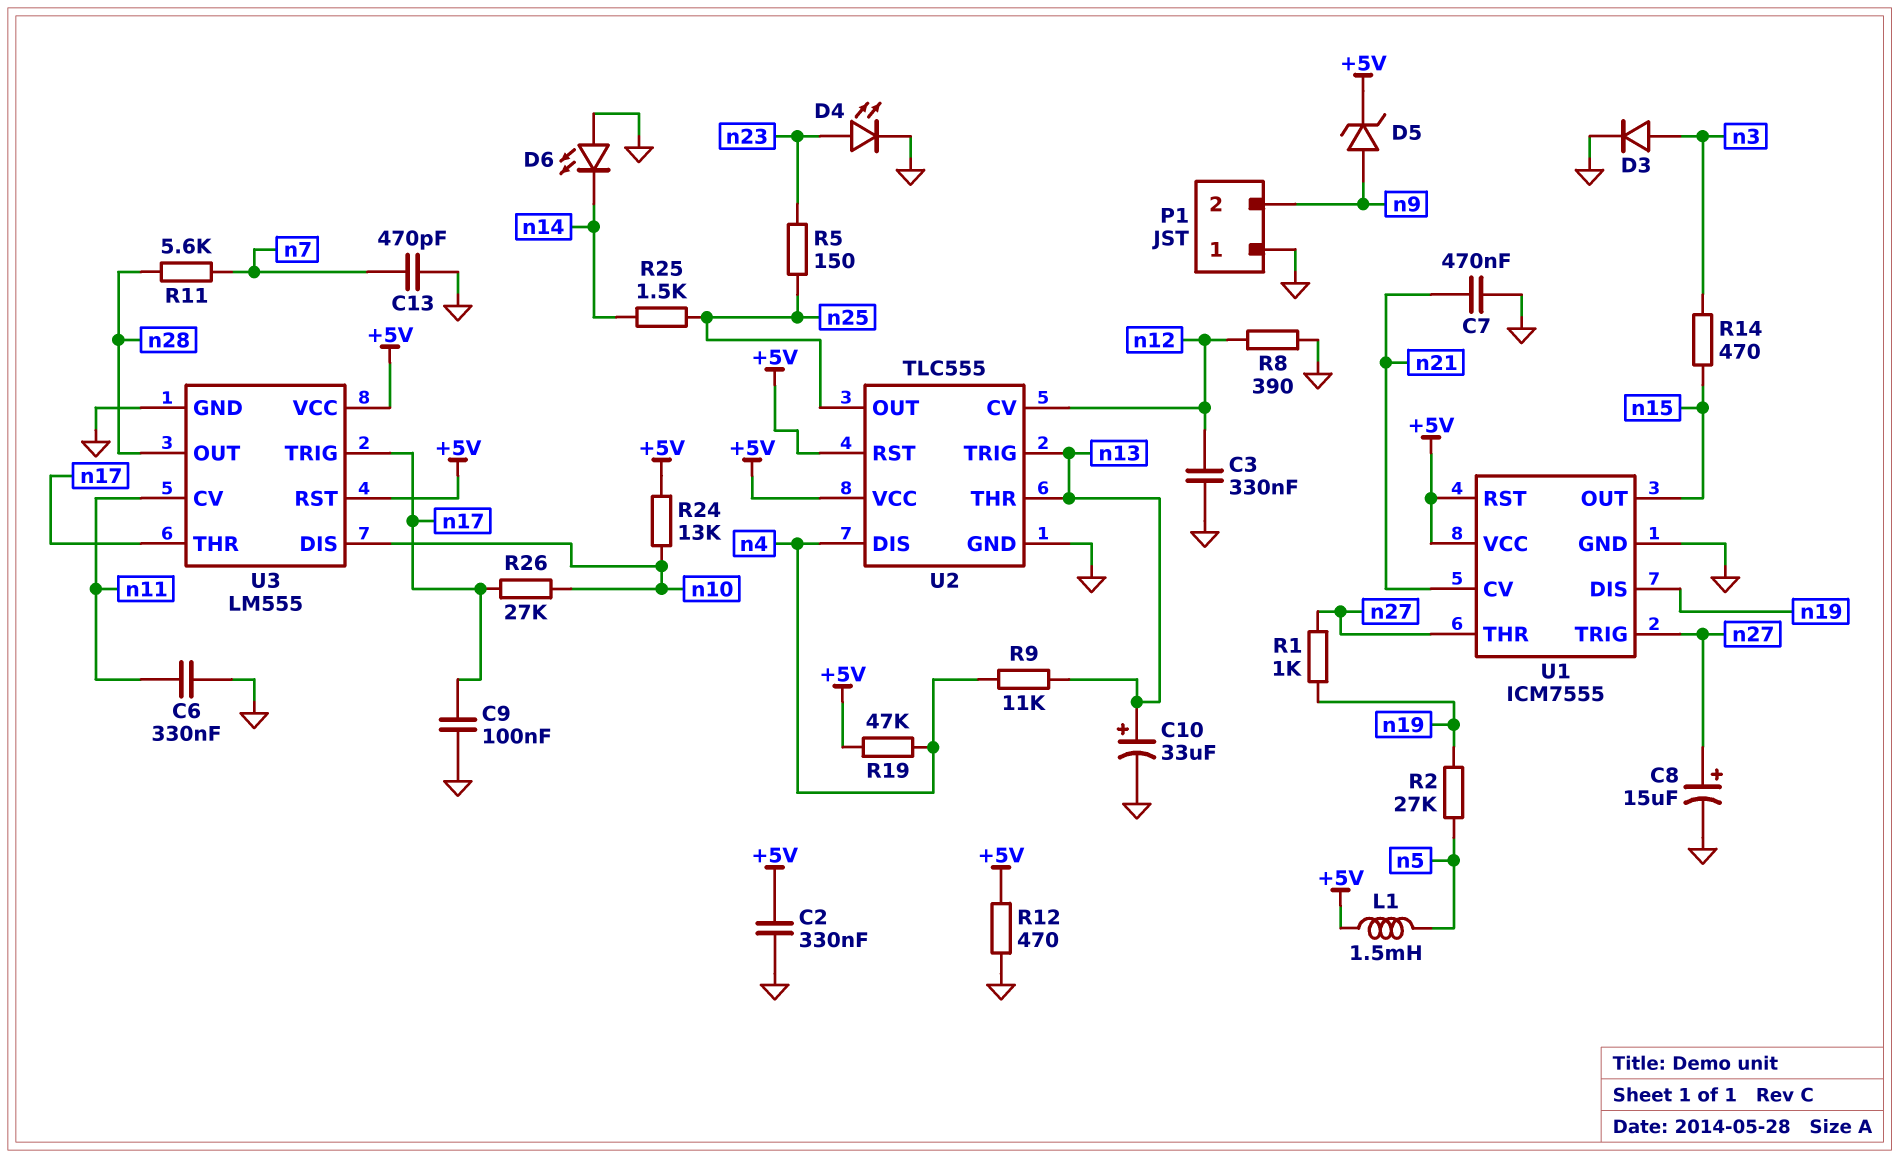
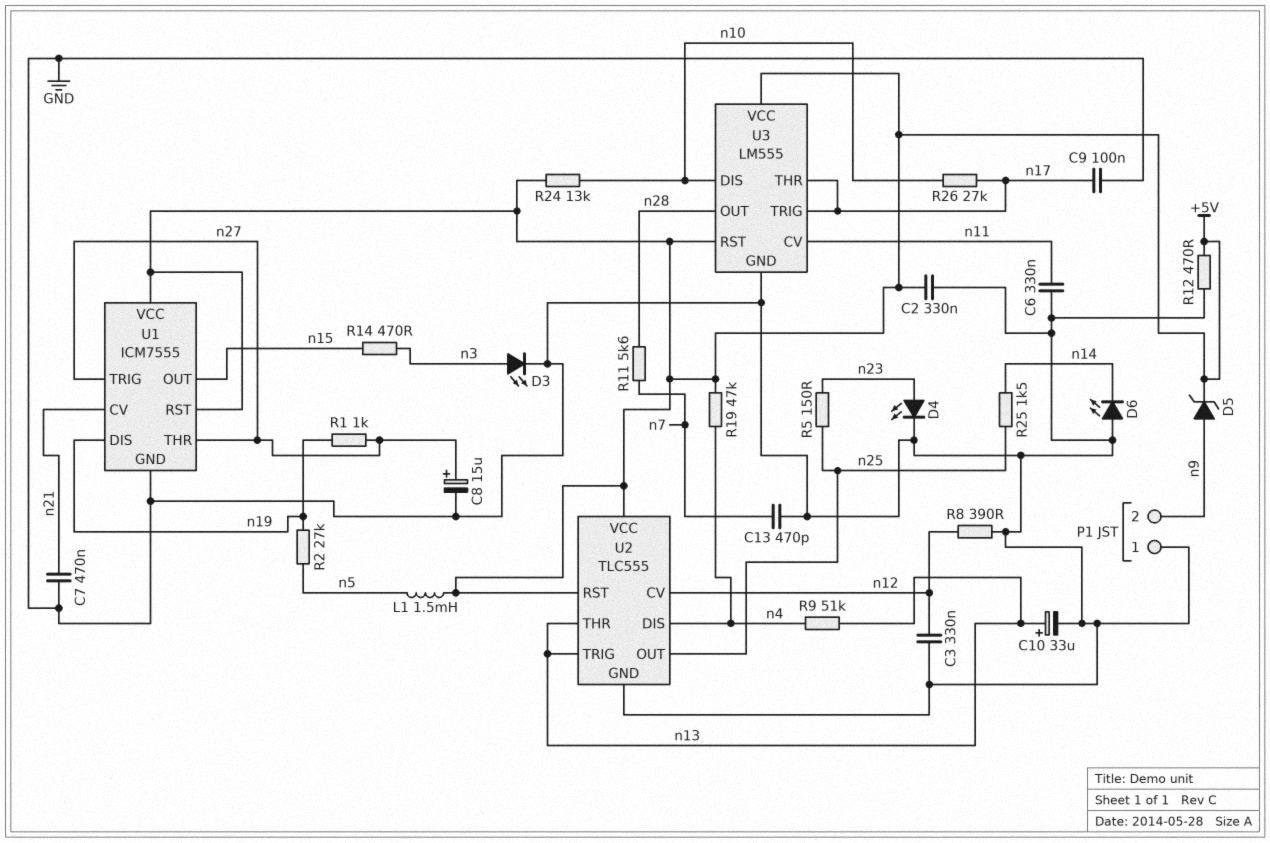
D3: diode (A n3, K GND) -> LED (A n3, K GND)
R9: 11k (n4, n13) -> 51k (n4, n13)

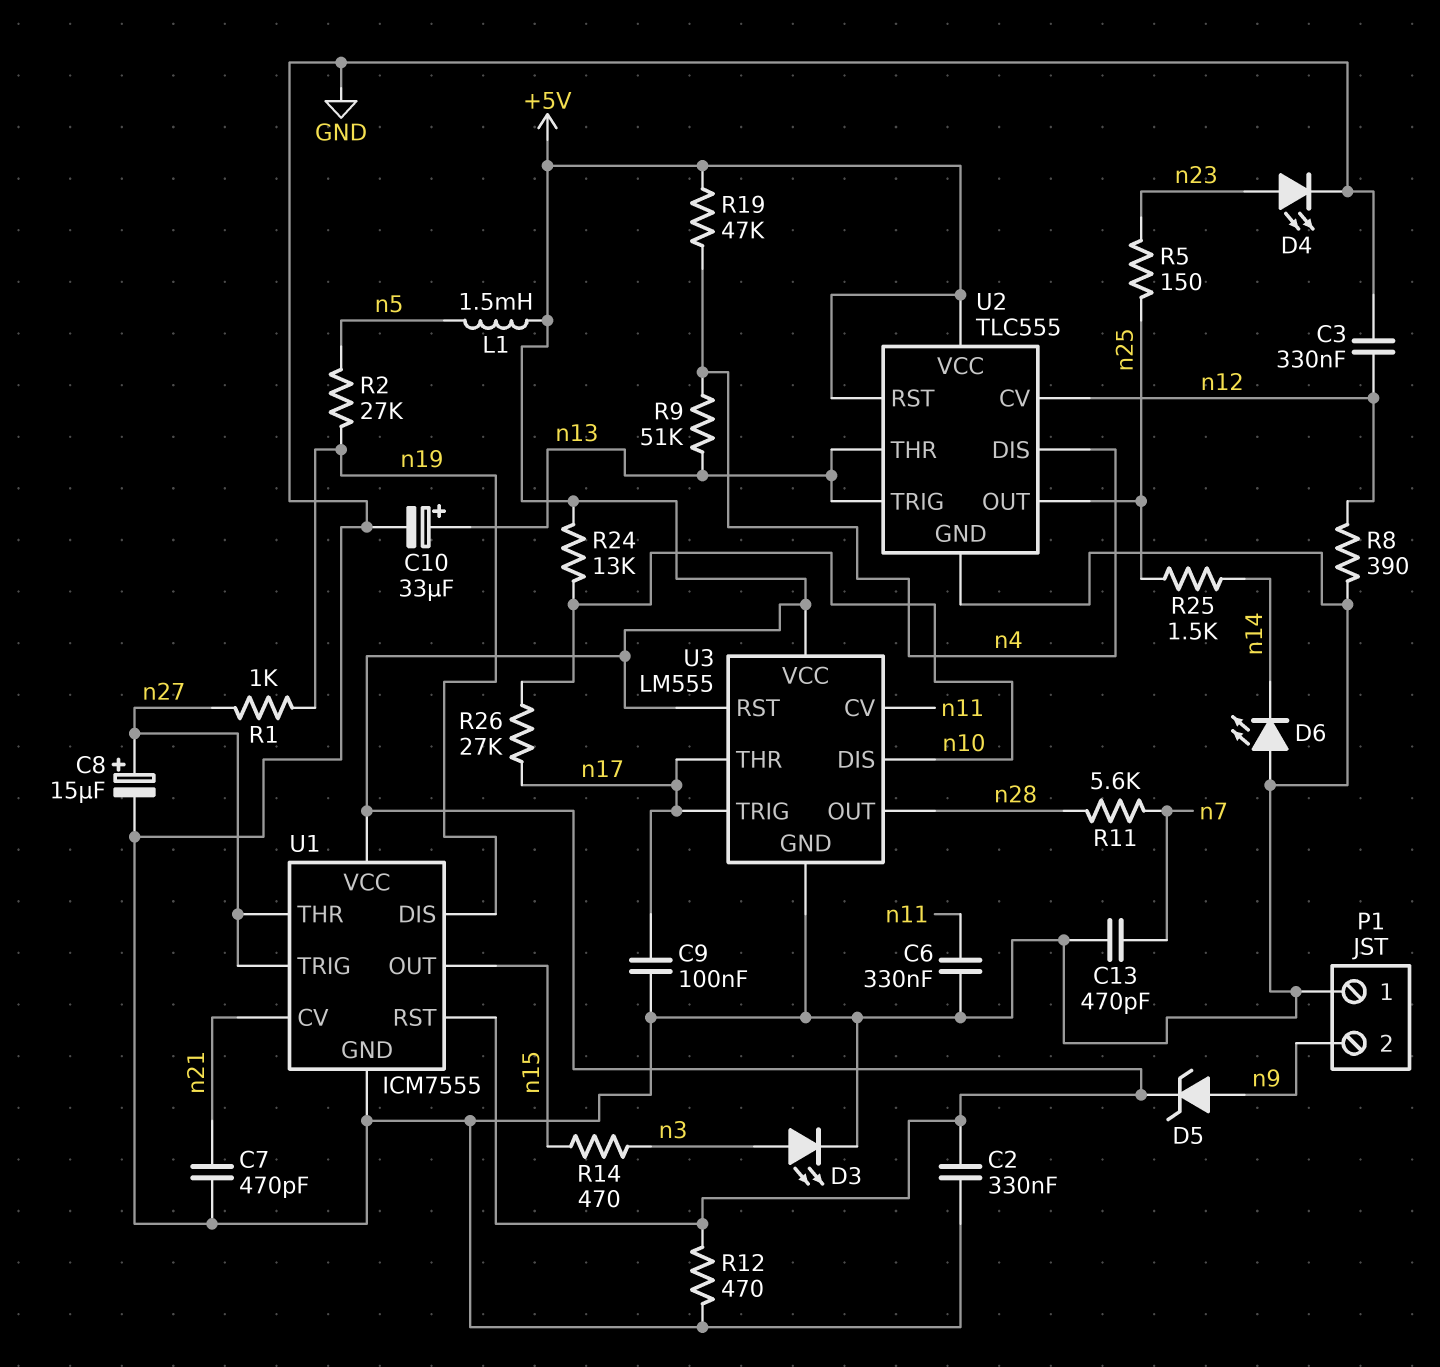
C7: 470nF (GND, n21) -> 470pF (GND, n21)

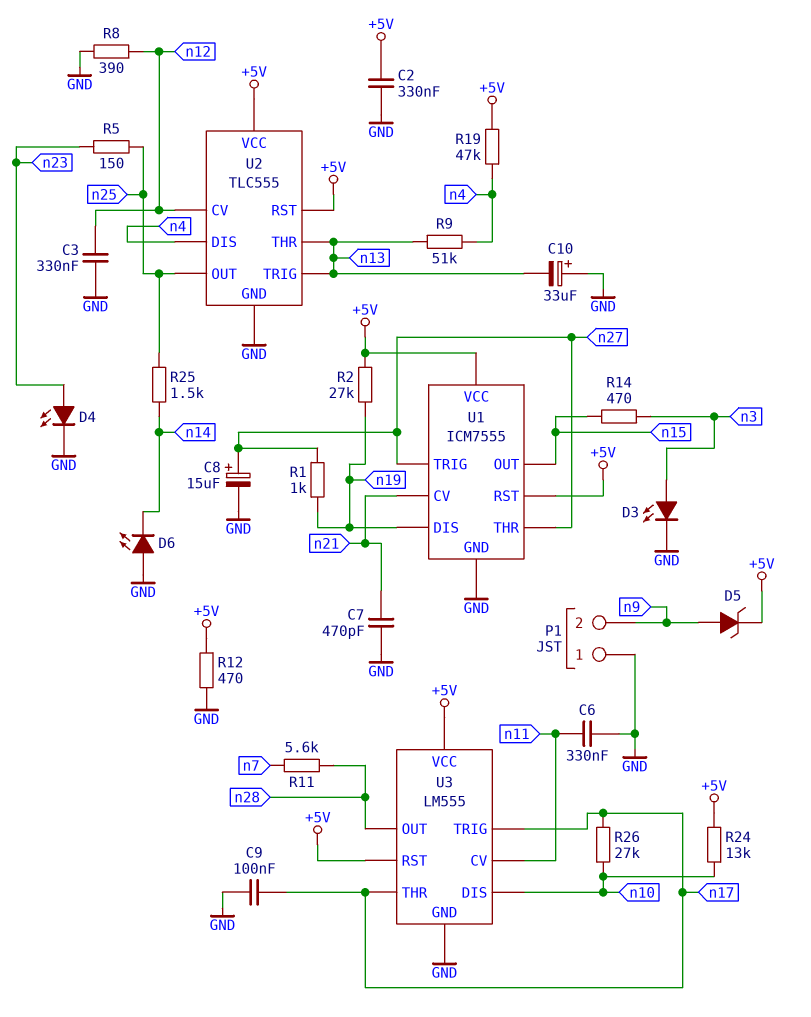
C10: 33uF (plus n13, minus GND) -> 33uF (plus GND, minus n13)
C13: 470pF (GND, n7) -> none
L1: 1.5mH (+5V, n5) -> none
R2: 27k (n5, n19) -> 27k (+5V, n19)

